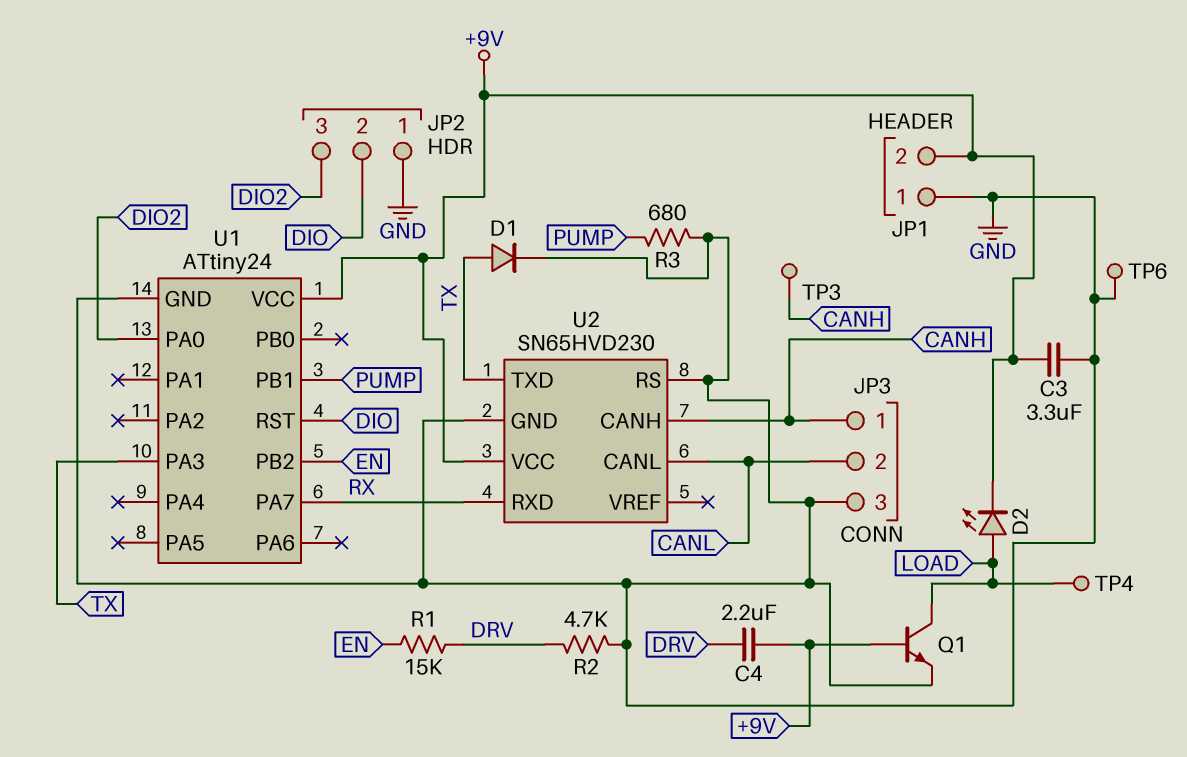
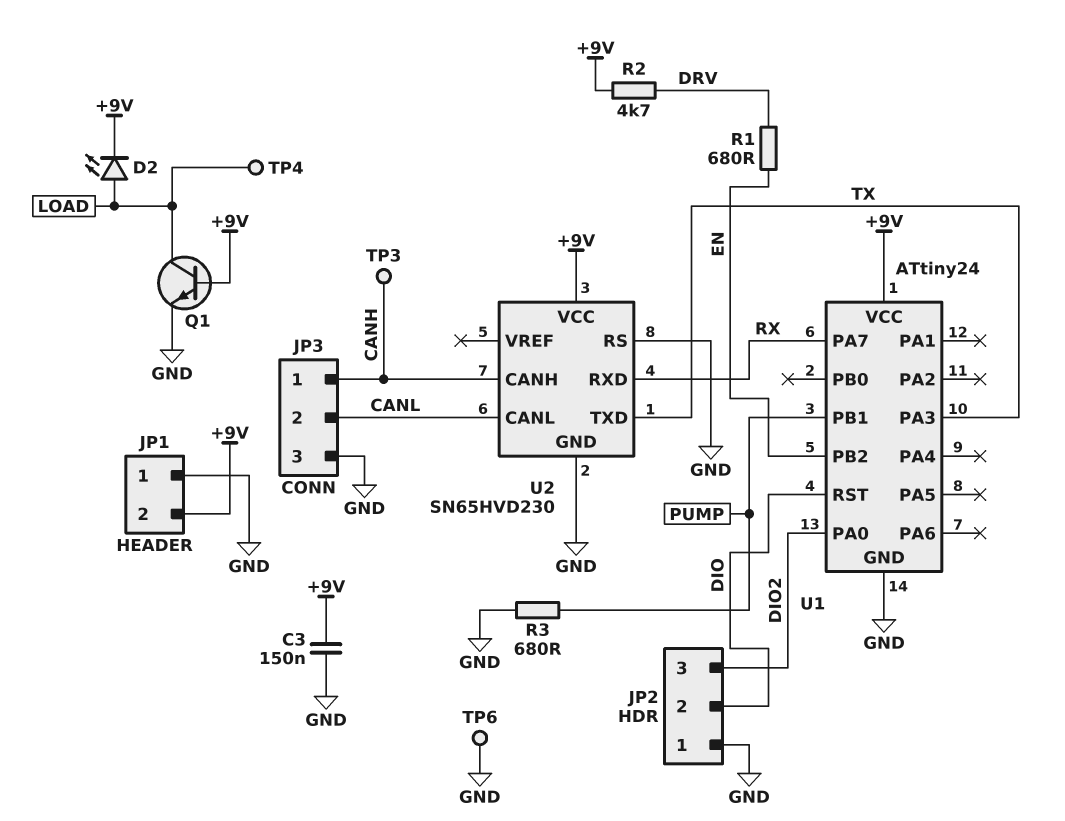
C3: 3.3uF (+9V, GND) -> 150nF (+9V, GND)
C4: 2.2uF (+9V, DRV) -> none
D1: diode (A TX, K GND) -> none
R1: 15k (DRV, EN) -> 680 (DRV, EN)
R2: 4.7k (DRV, GND) -> 4.7k (+9V, DRV)

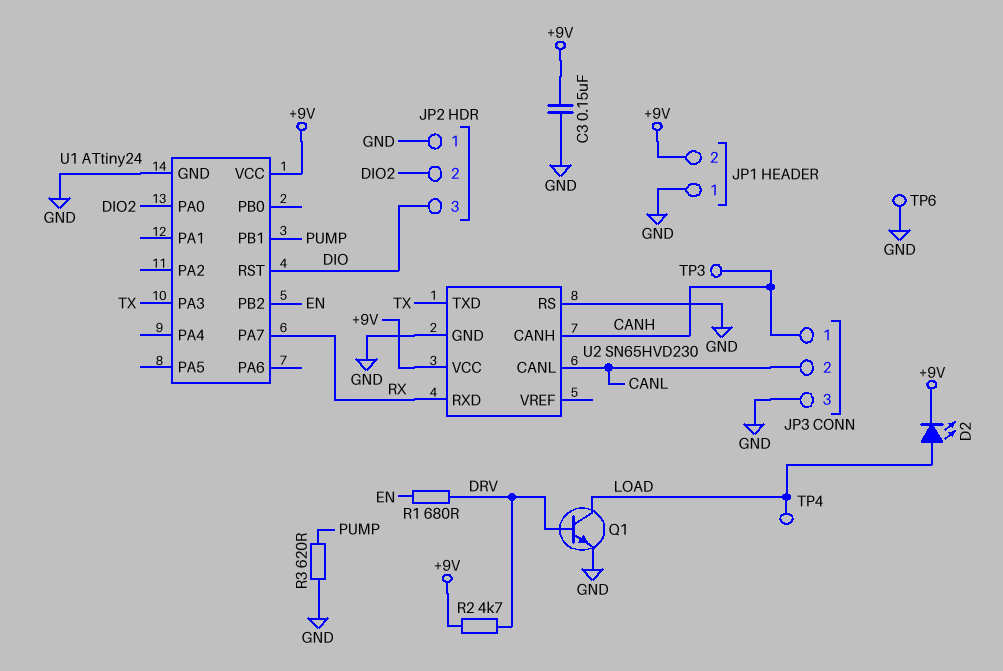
JP2 pin 2: DIO -> DIO2
JP2 pin 3: DIO2 -> DIO
Q1: NPN (B +9V, C LOAD, E GND) -> NPN (B DRV, C LOAD, E GND)
R3: 680 (GND, PUMP) -> 620 (GND, PUMP)

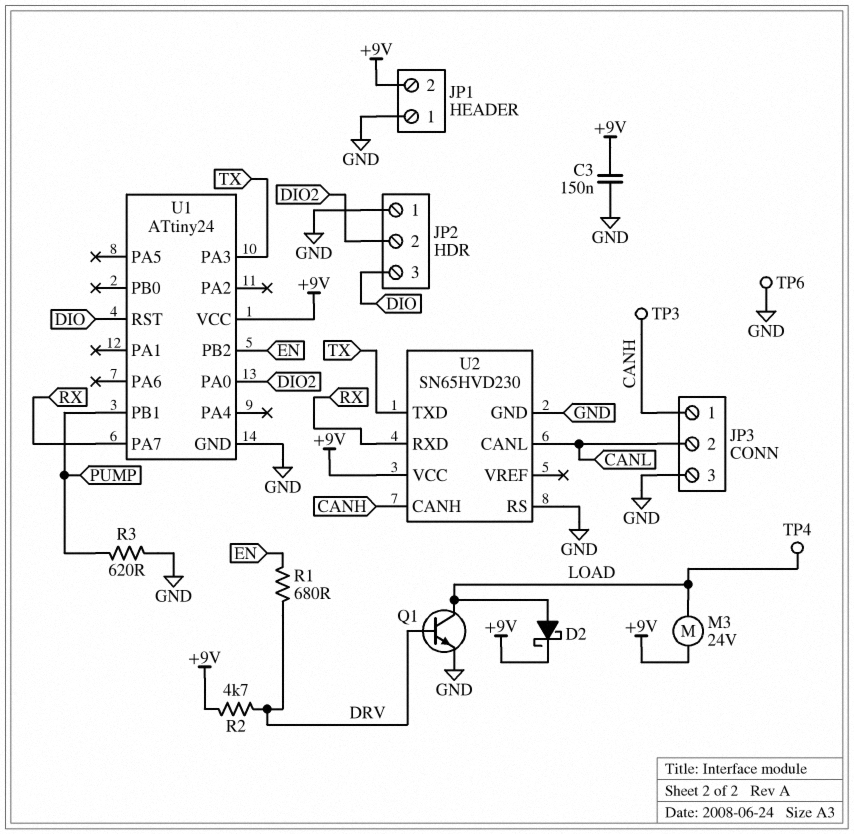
D2: LED (A LOAD, K +9V) -> schottky (A LOAD, K +9V)
M3: none -> motor 24V (+9V, LOAD)

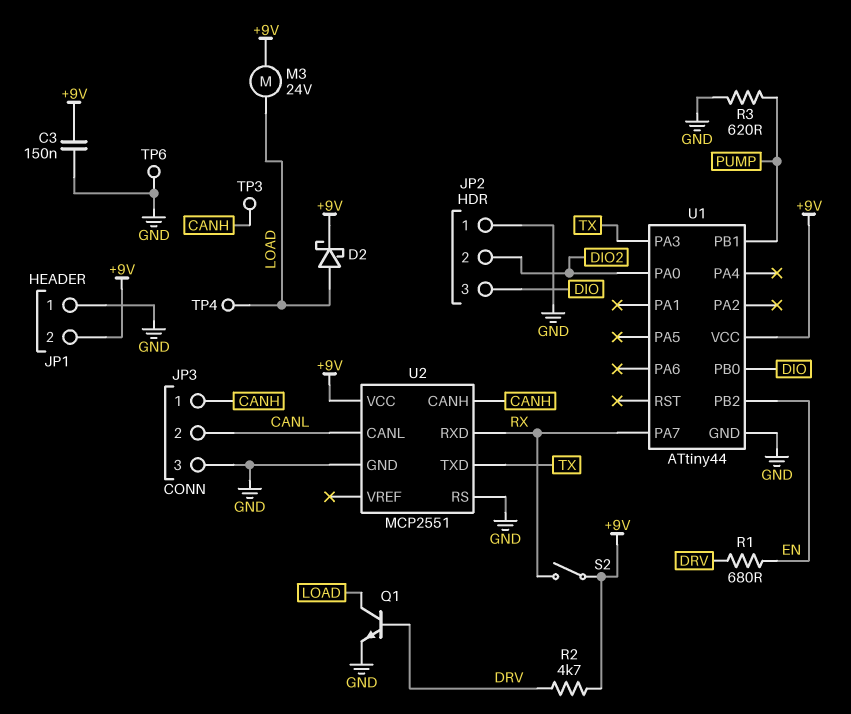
S2: none -> switch (+9V, RX)
U1: ATtiny24 -> ATtiny44
U1 pin PB0: none -> DIO
U1 pin RST: DIO -> none
U2: SN65HVD230 -> MCP2551

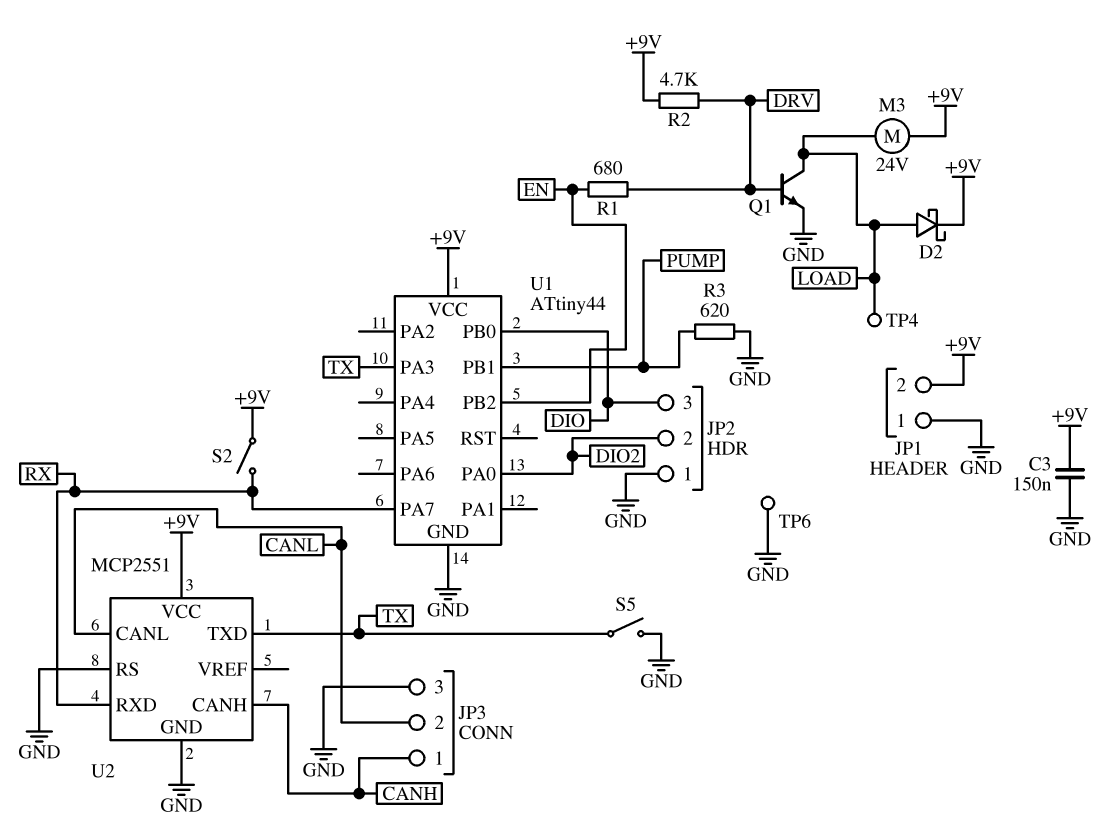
S5: none -> switch (GND, TX)
TP3: test point (CANH) -> none

